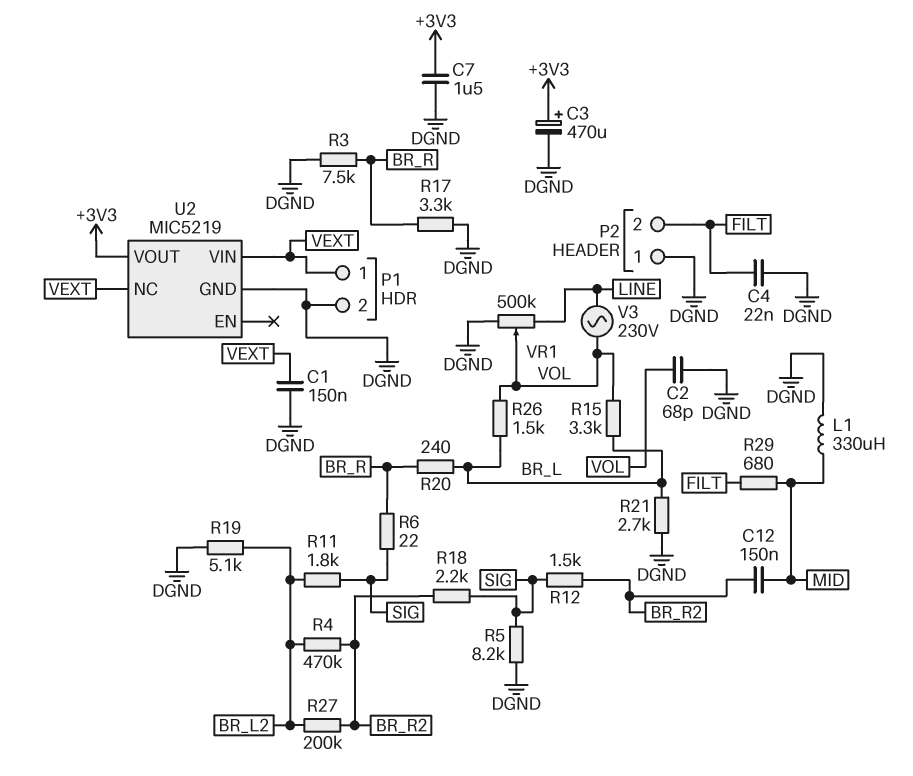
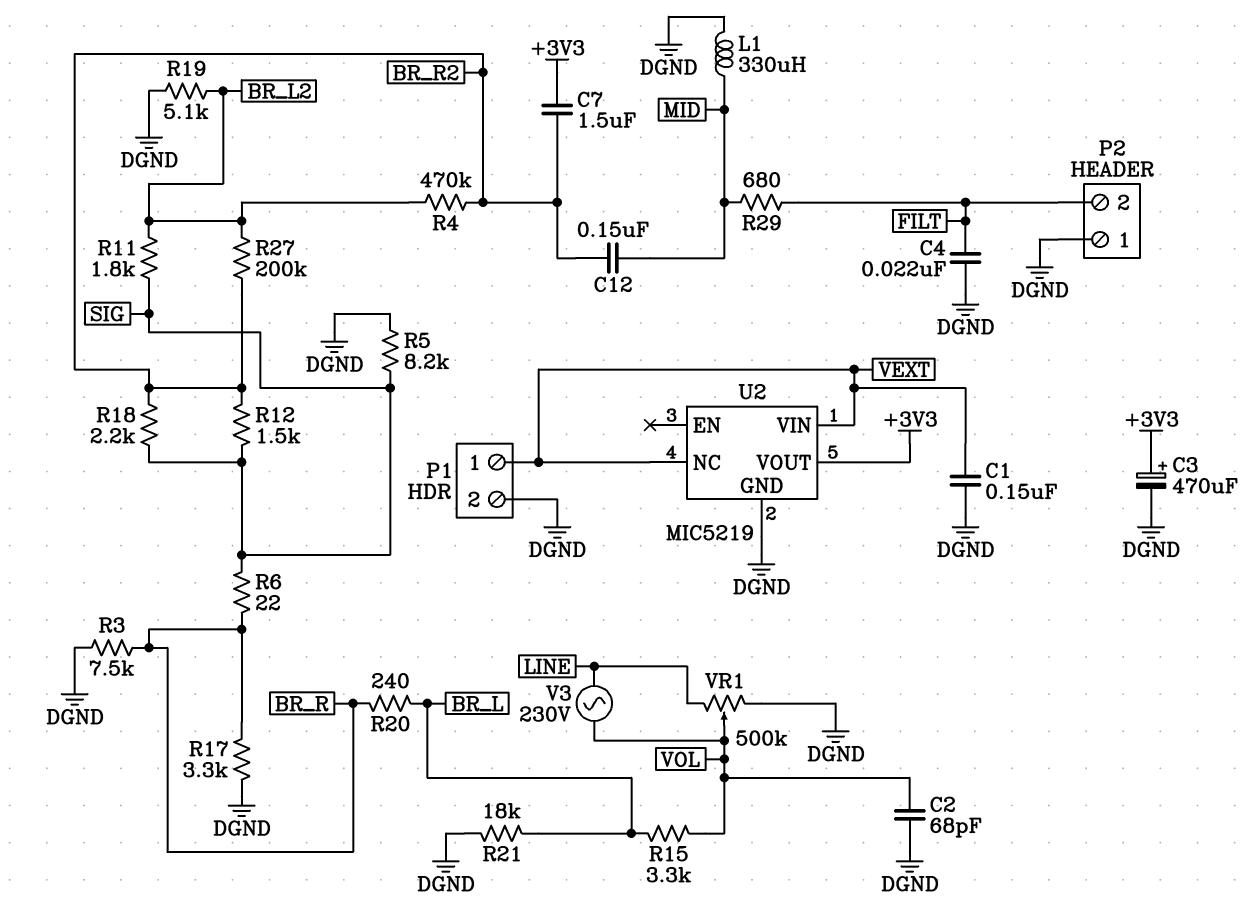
C7: 1.5uF (+3V3, DGND) -> 1.5uF (+3V3, BR_R2)
R21: 2.7k (BR_L, DGND) -> 18k (BR_L, DGND)
R26: 1.5k (BR_L, VOL) -> none

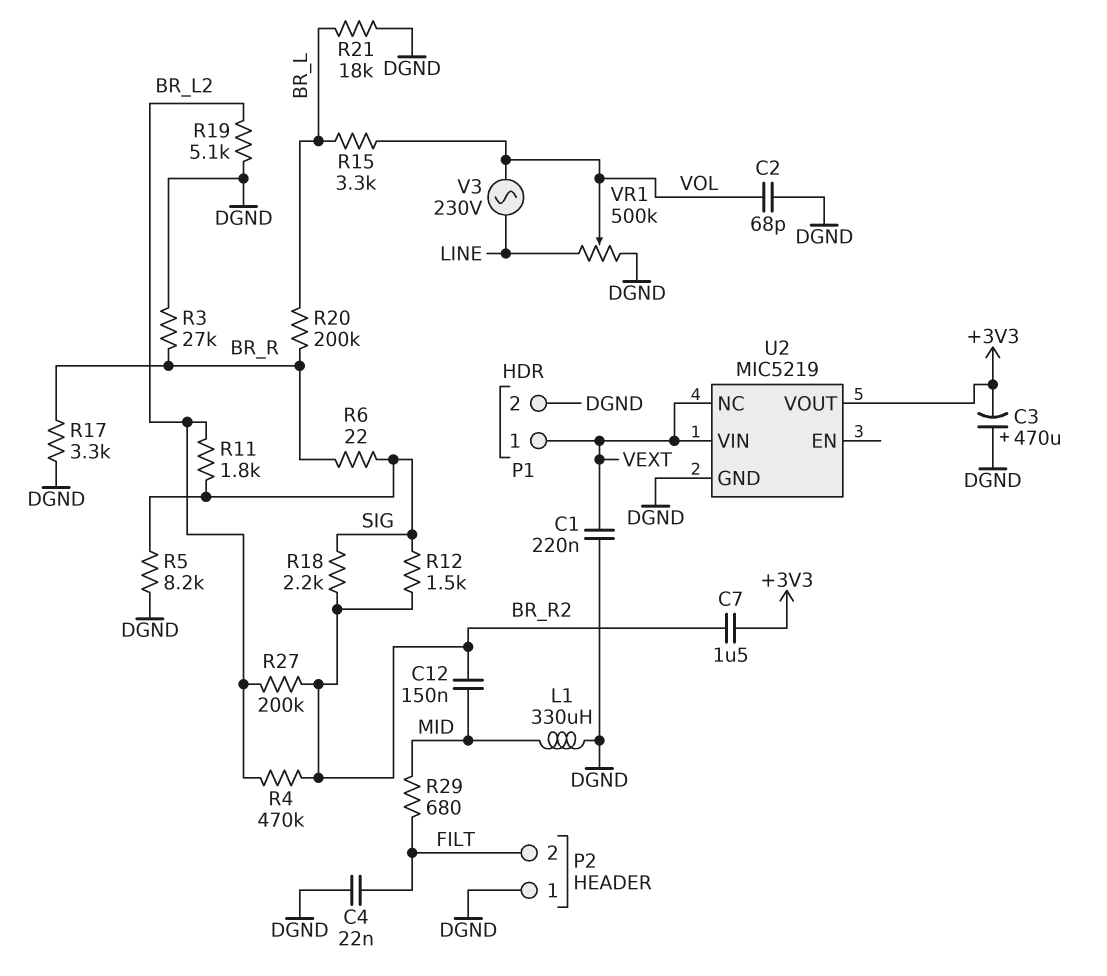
C1: 150nF (DGND, VEXT) -> 220nF (DGND, VEXT)
C3: 470uF (plus +3V3, minus DGND) -> 470uF (plus DGND, minus +3V3)
R3: 7.5k (BR_R, DGND) -> 27k (BR_R, DGND)
R20: 240 (BR_L, BR_R) -> 200k (BR_L, BR_R)

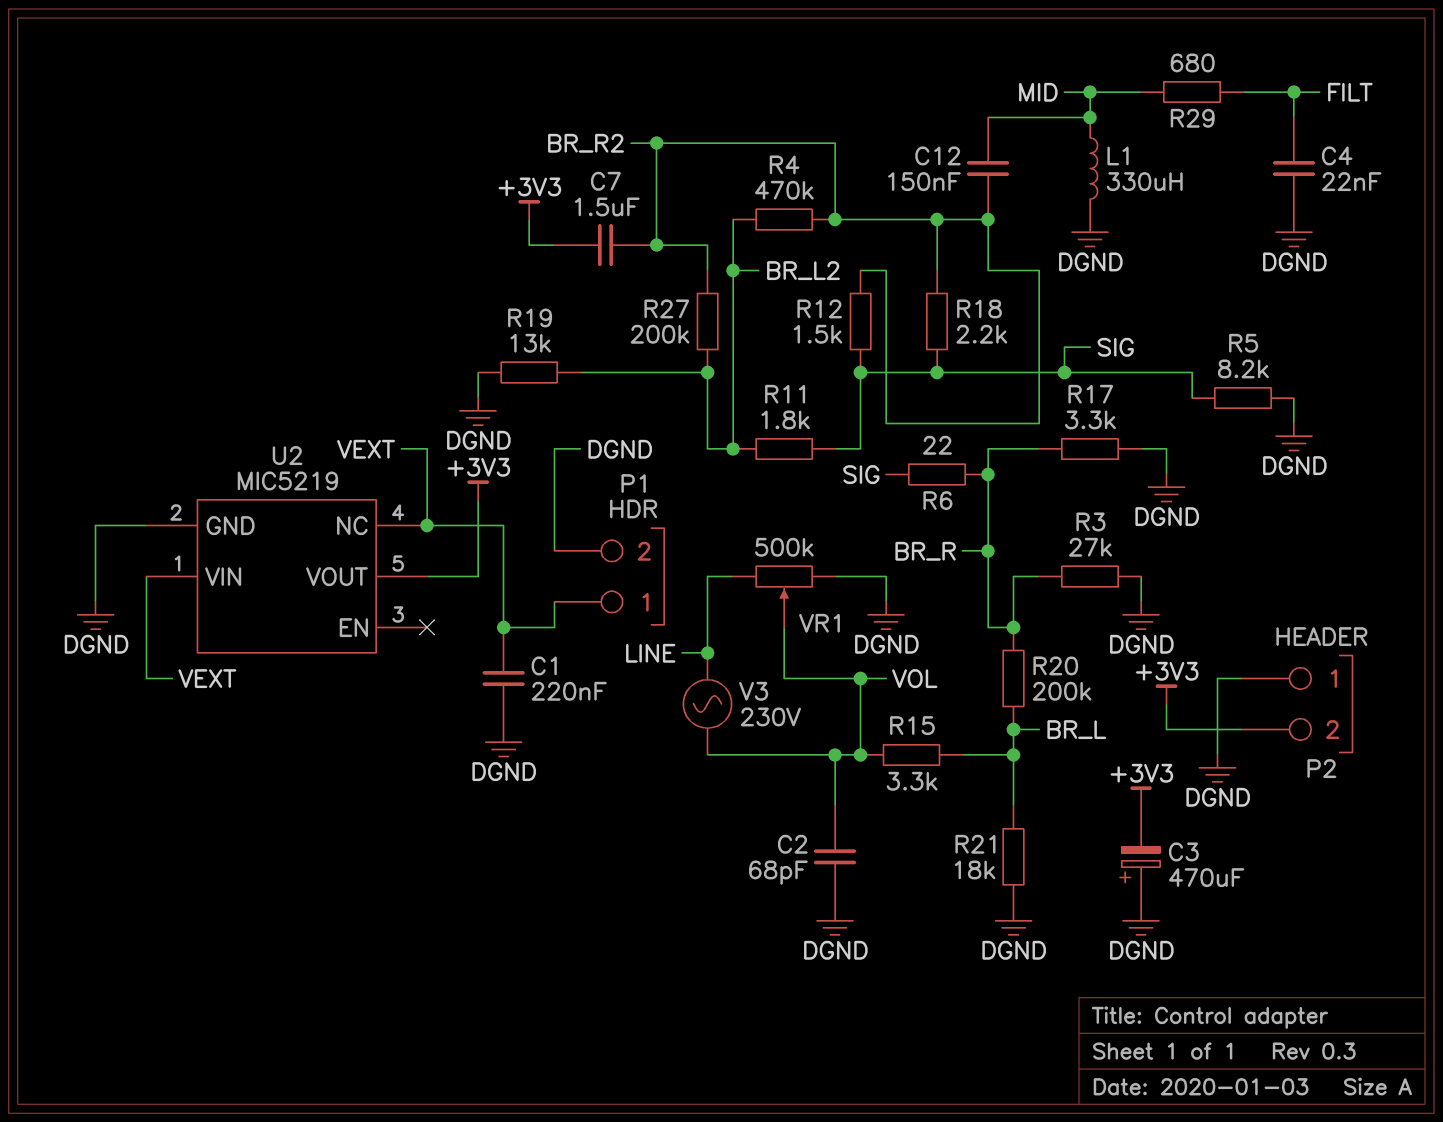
P2 pin 2: FILT -> +3V3
R19: 5.1k (BR_L2, DGND) -> 13k (BR_L2, DGND)

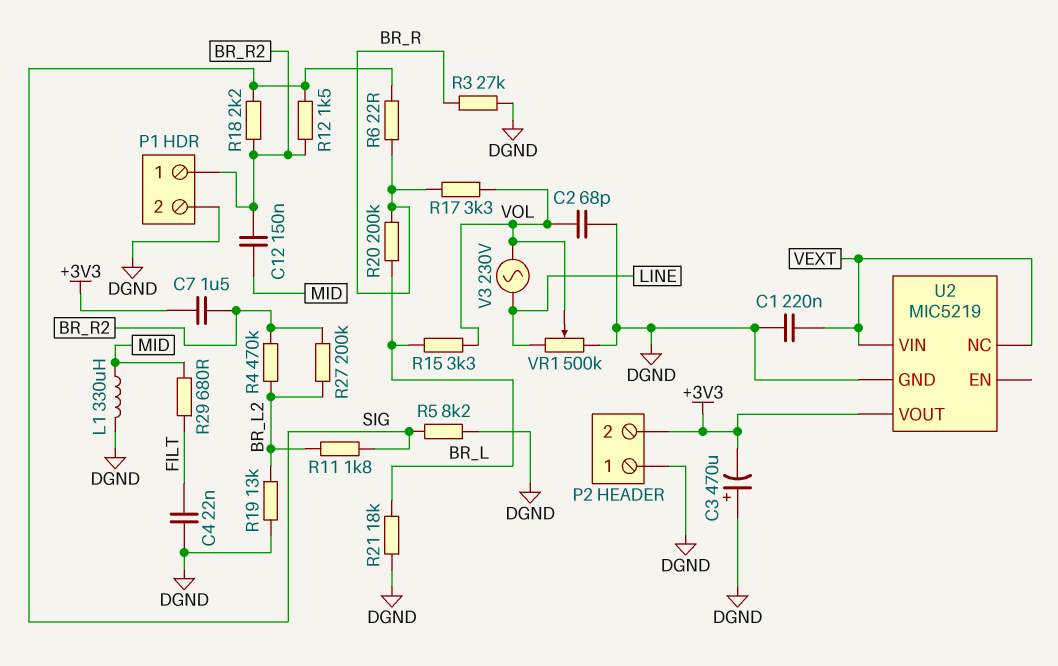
P1 pin 1: VEXT -> BR_R2
R17: 3.3k (BR_R, DGND) -> 3.3k (BR_R, VOL)

